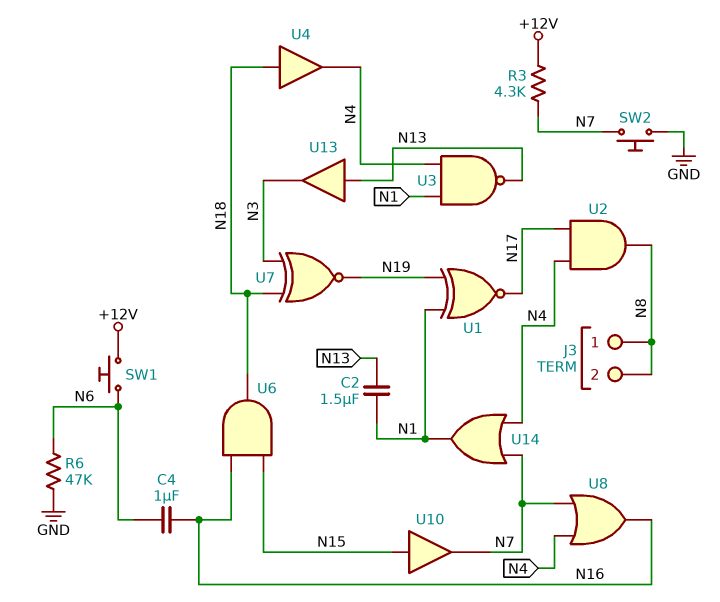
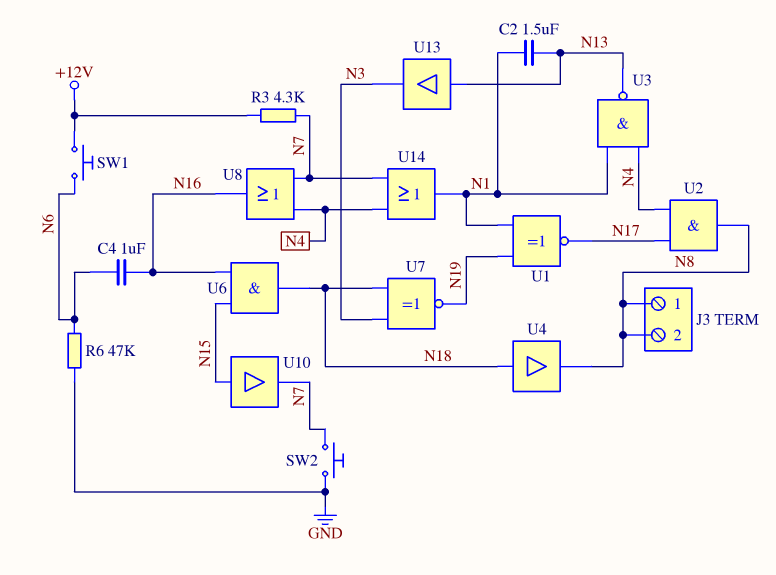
U4: buffer (in N18, out N4) -> buffer (in N18, out N8)

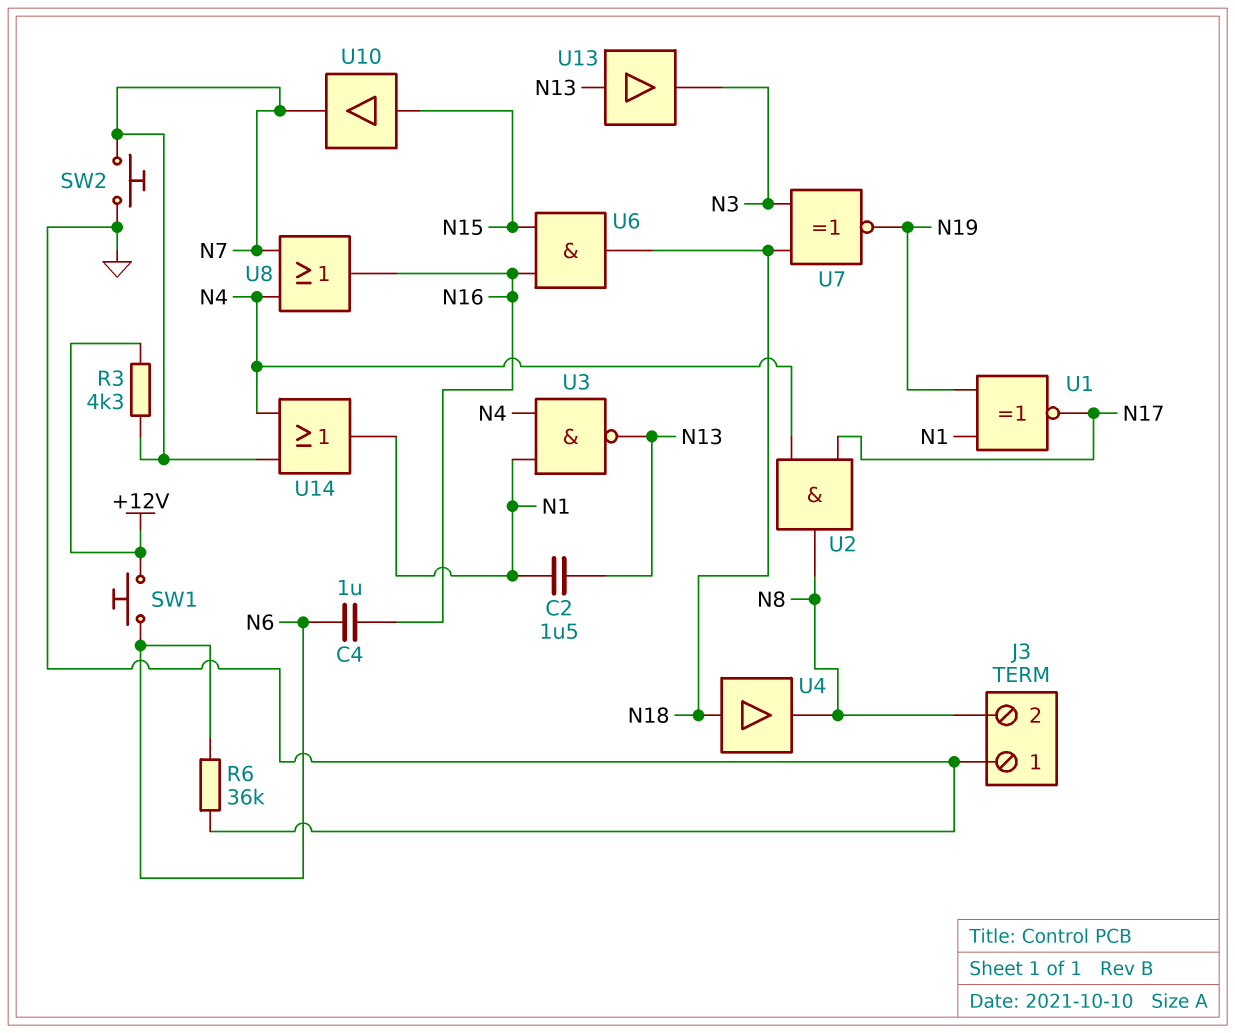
J3 pin 1: N8 -> GND
R6: 47k (GND, N6) -> 36k (GND, N6)

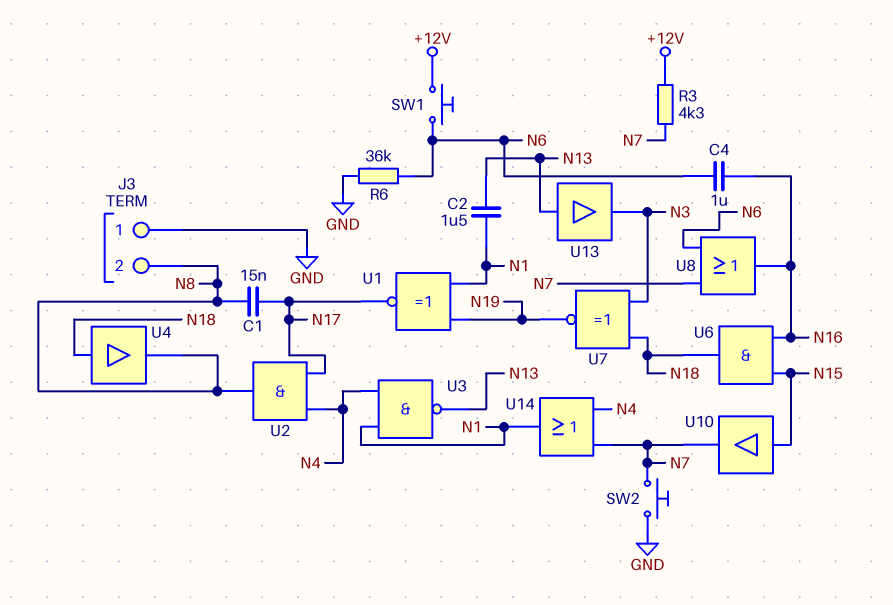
C1: none -> 15nF (N8, N17)
U8: OR (in N4, in N7, out N16) -> OR (in N6, in N7, out N16)

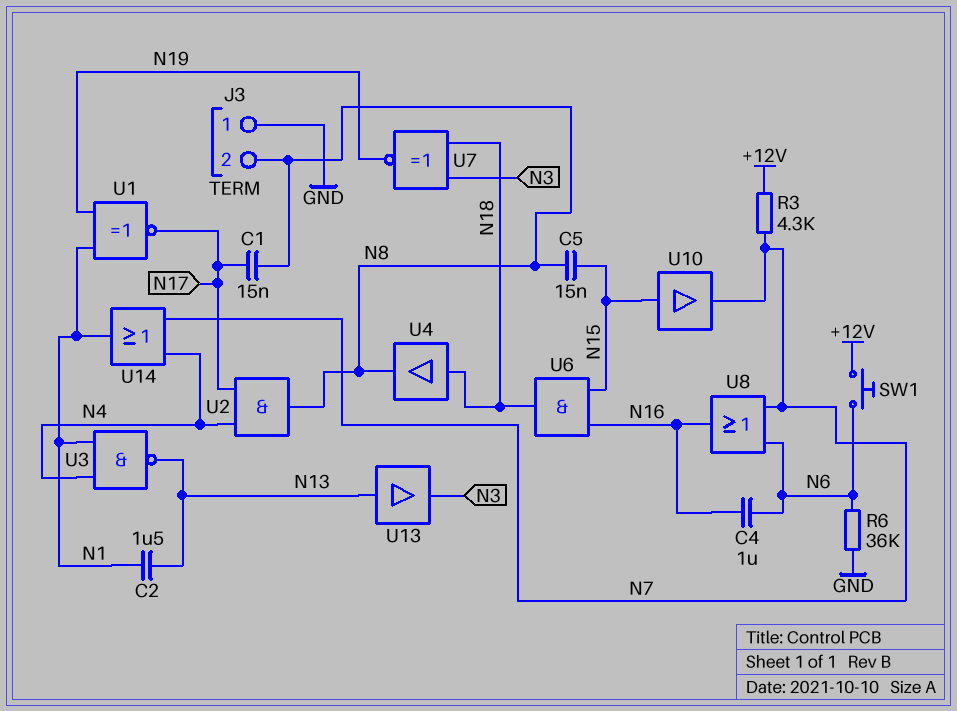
C5: none -> 15nF (N8, N15)
SW2: button (GND, N7) -> none

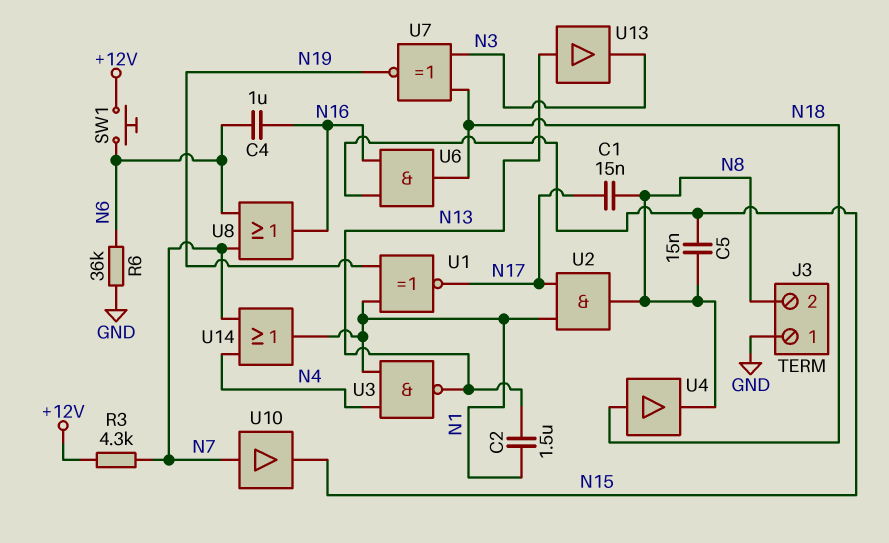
U2: AND (in N4, in N17, out N8) -> AND (in N1, in N17, out N8)
U10: buffer (in N15, out N7) -> buffer (in N7, out N15)

